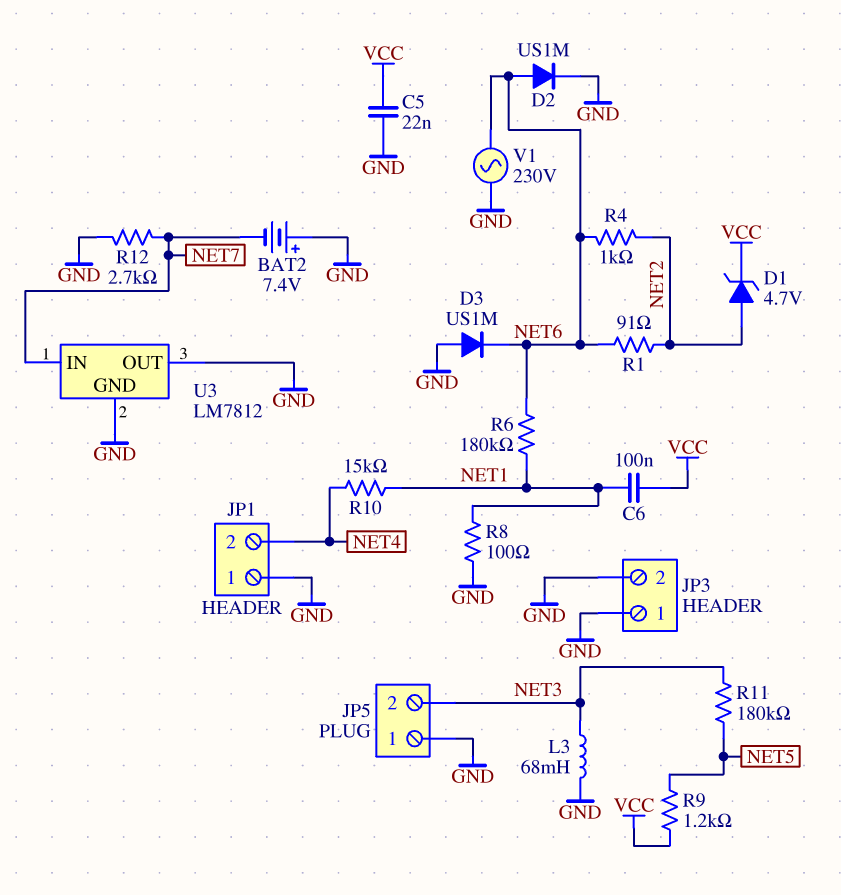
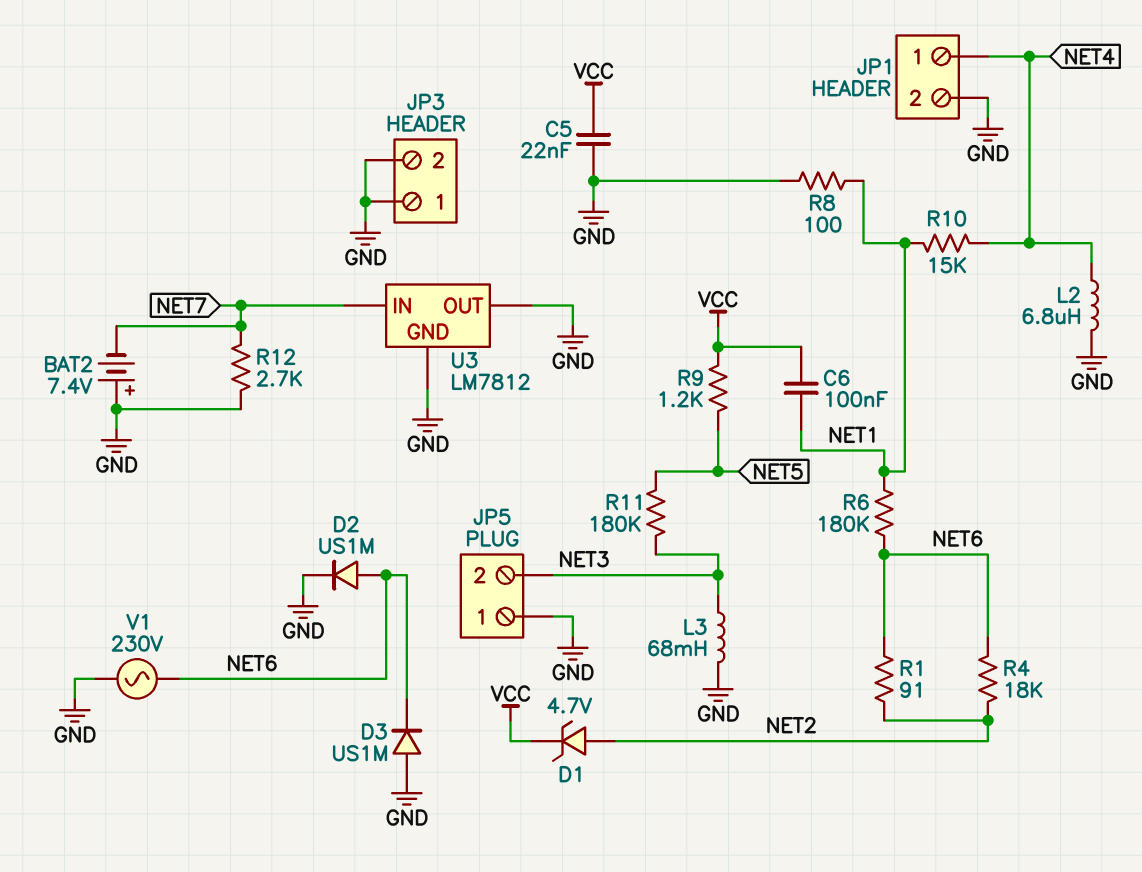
JP1 pin 1: GND -> NET4
JP1 pin 2: NET4 -> GND
L2: none -> 6.8uH (GND, NET4)
R4: 1k (NET2, NET6) -> 18k (NET2, NET6)

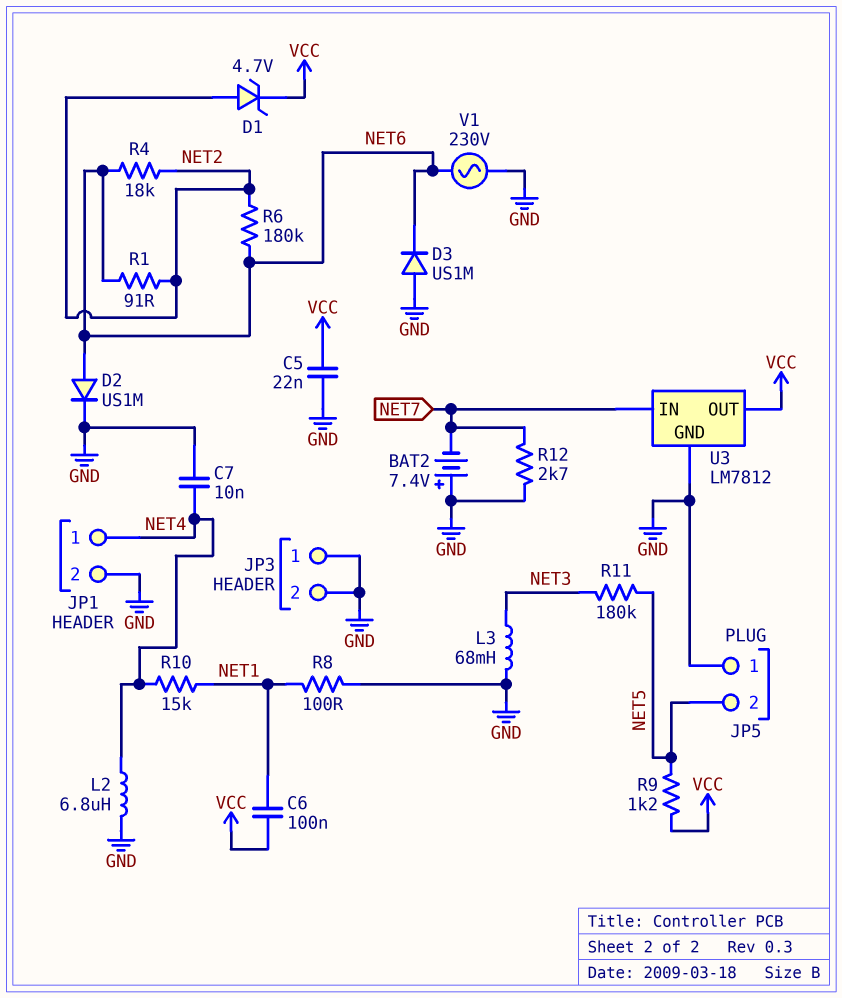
C7: none -> 10nF (GND, NET4)
JP5 pin 2: NET3 -> NET5
R6: 180k (NET1, NET6) -> 180k (NET2, NET6)
U3 pin OUT: GND -> VCC

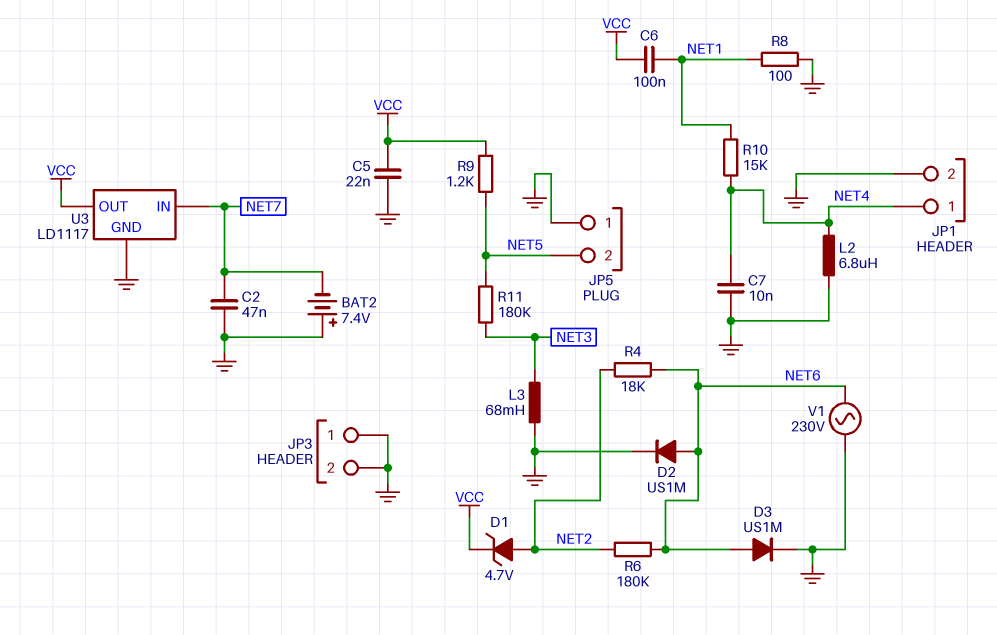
C2: none -> 47nF (GND, NET7)
D3: diode US1M (A GND, K NET6) -> diode US1M (A NET6, K GND)
R1: 91 (NET2, NET6) -> none
R12: 2.7k (GND, NET7) -> none
U3: LM7812 -> LD1117

